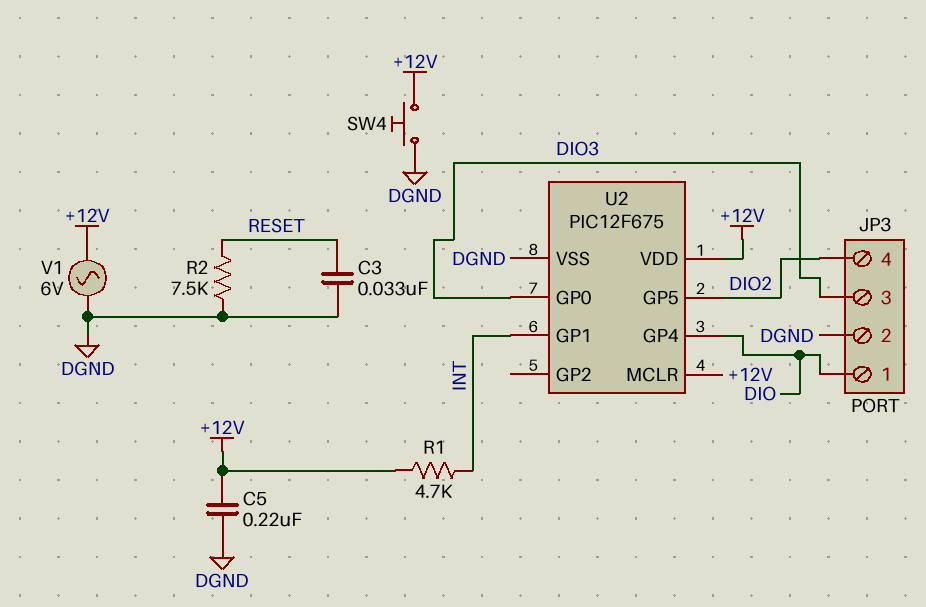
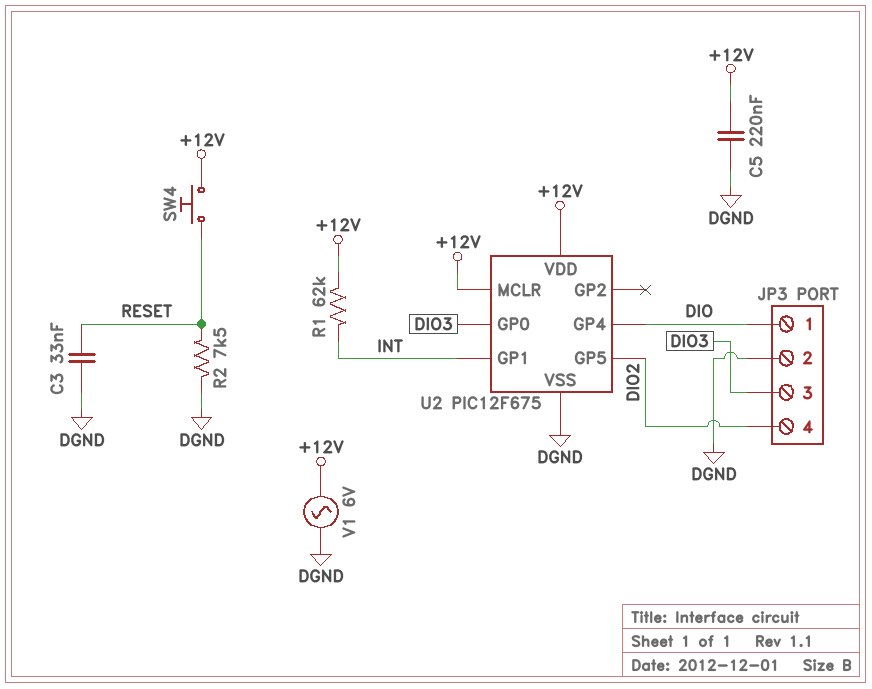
R1: 4.7k (+12V, INT) -> 62k (+12V, INT)
SW4: button (+12V, DGND) -> button (+12V, RESET)

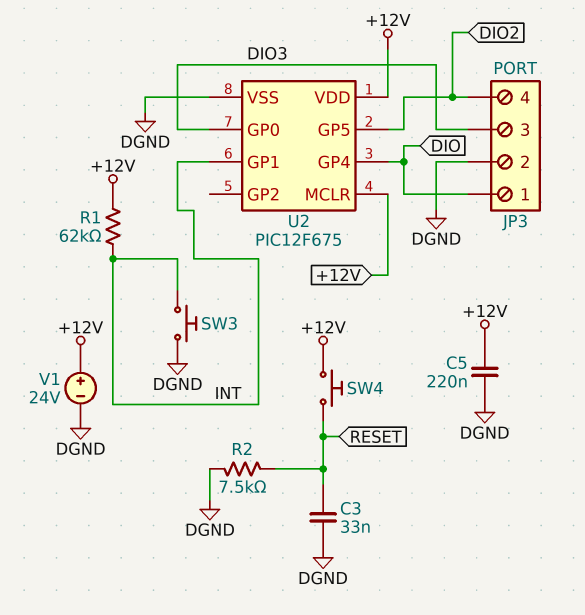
SW3: none -> button (DGND, INT)
V1: AC 6V (+12V, DGND) -> 24V (plus +12V, minus DGND)

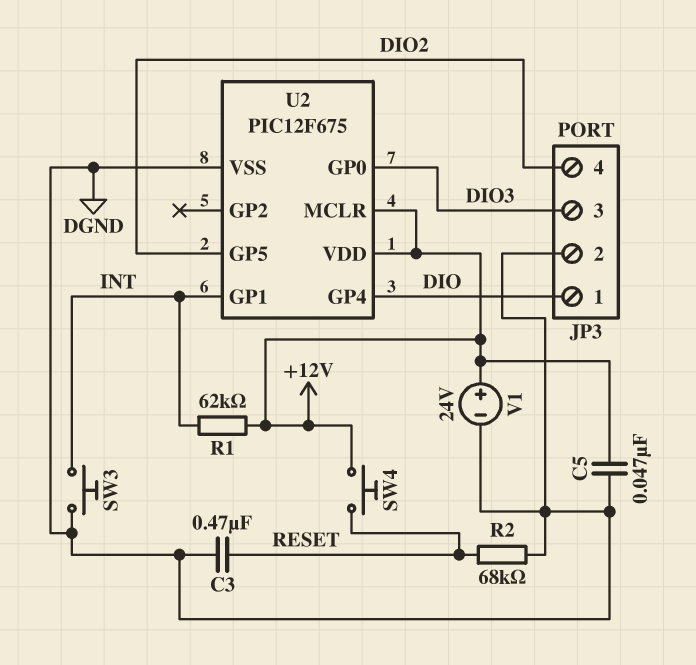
C3: 33nF (DGND, RESET) -> 470nF (DGND, RESET)
C5: 220nF (+12V, DGND) -> 47nF (+12V, DGND)
R2: 7.5k (DGND, RESET) -> 68k (DGND, RESET)

